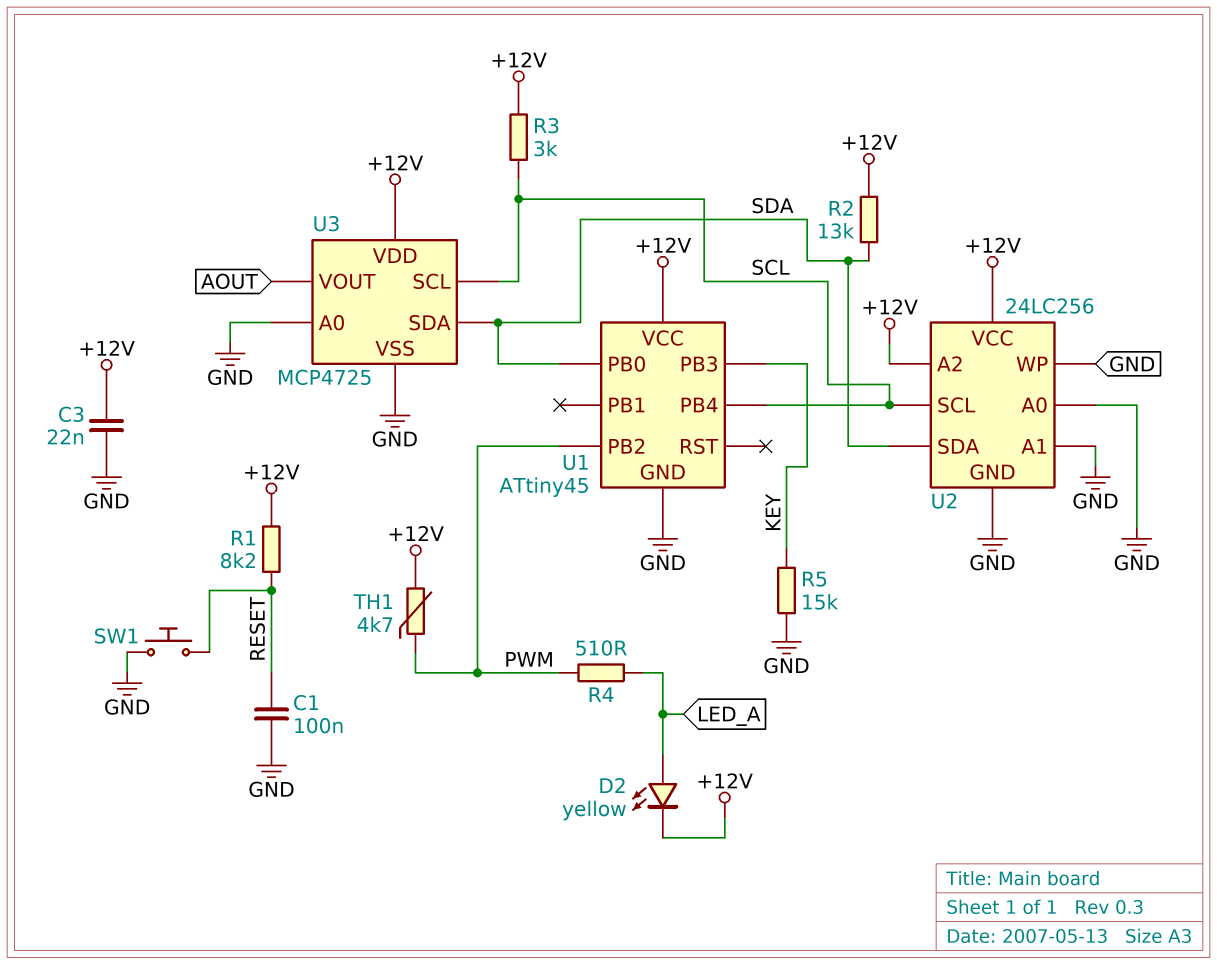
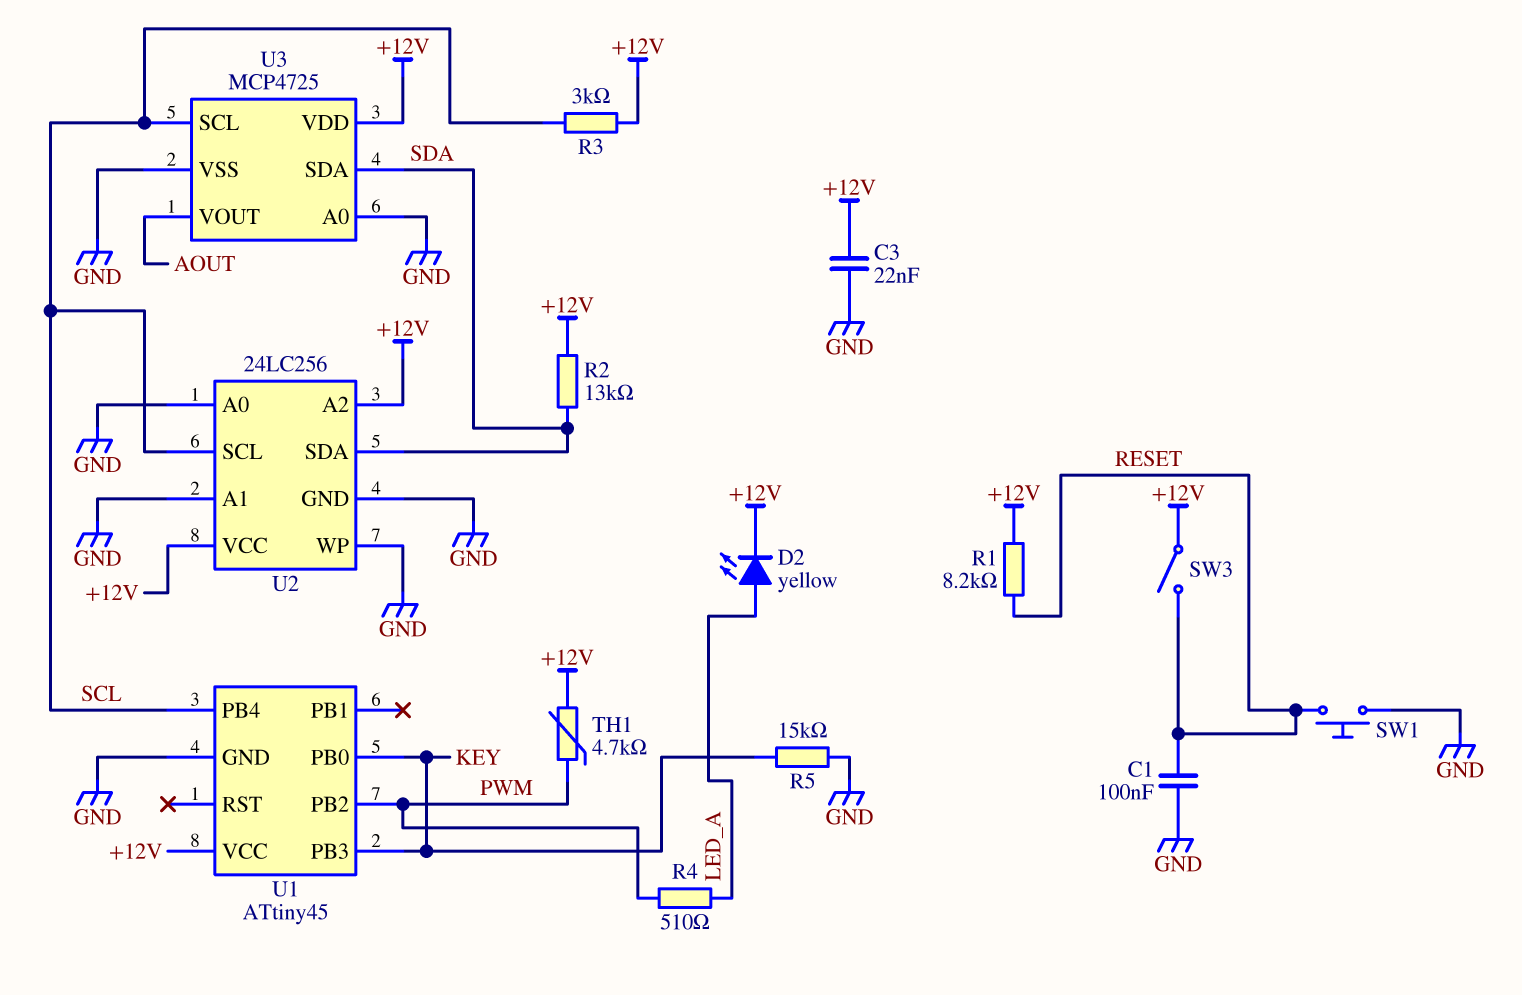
SW3: none -> switch (+12V, RESET)
U1 pin PB0: SDA -> KEY

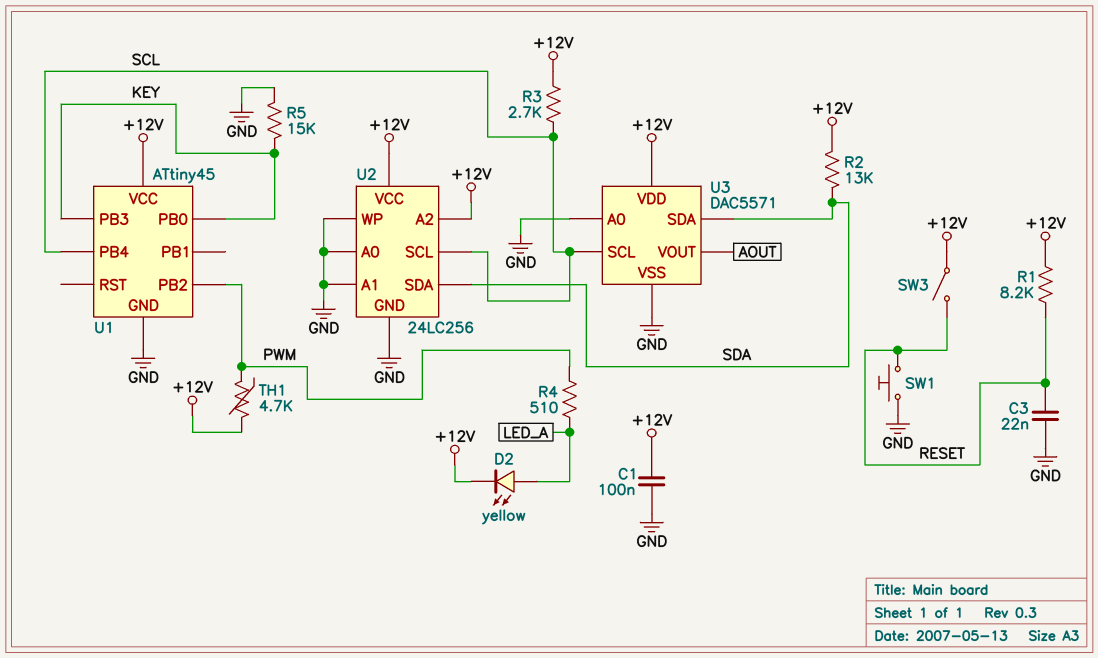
C1: 100nF (GND, RESET) -> 100nF (+12V, GND)
C3: 22nF (+12V, GND) -> 22nF (GND, RESET)
R3: 3k (+12V, SCL) -> 2.7k (+12V, SCL)
U3: MCP4725 -> DAC5571

